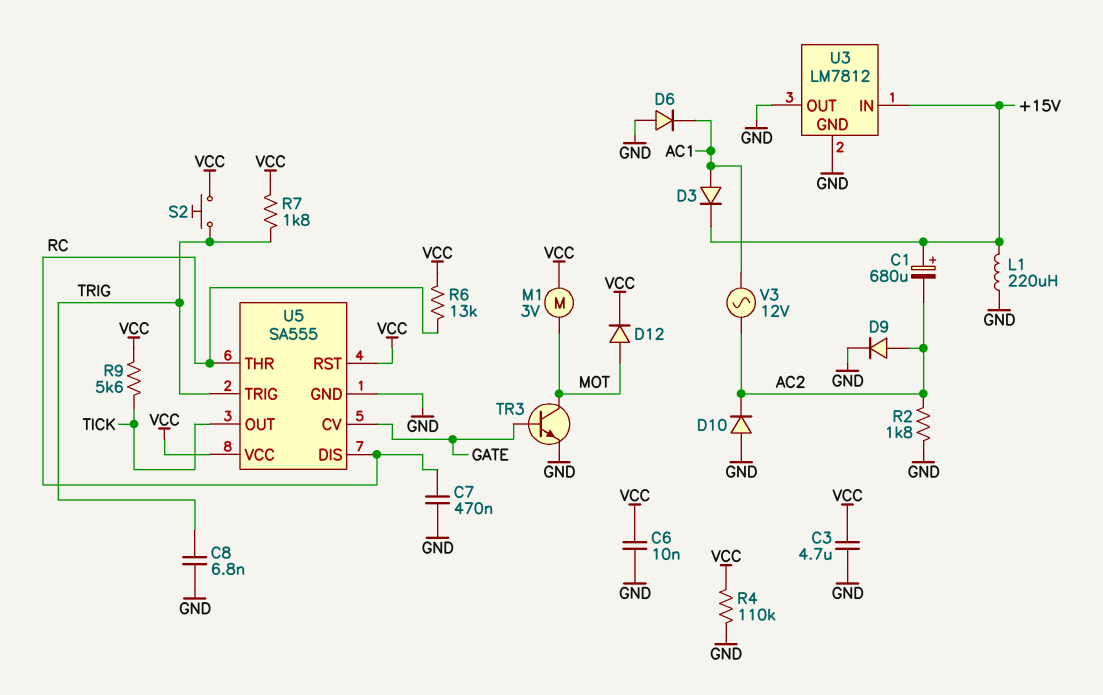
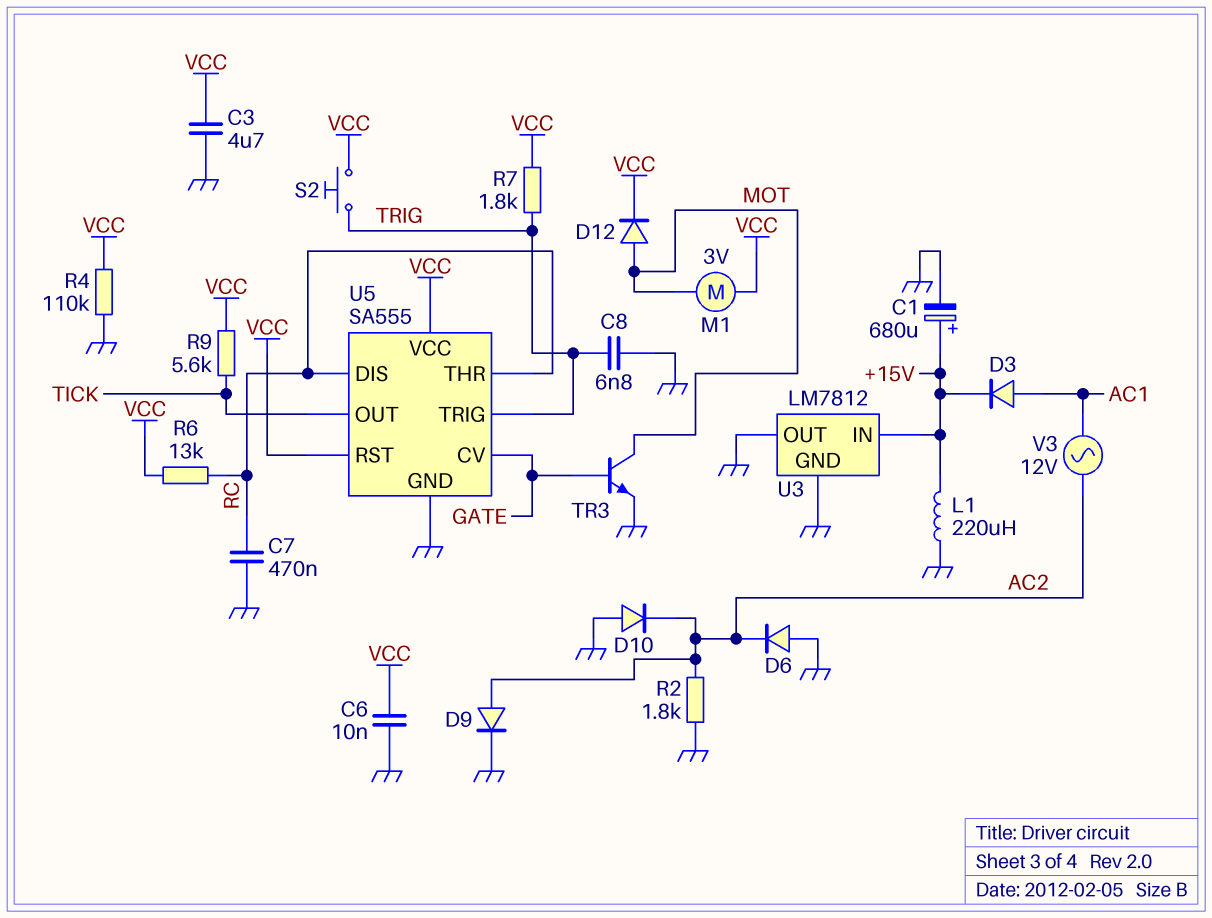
C1: 680uF (plus +15V, minus AC2) -> 680uF (plus +15V, minus GND)
D6: diode (A GND, K AC1) -> diode (A GND, K AC2)

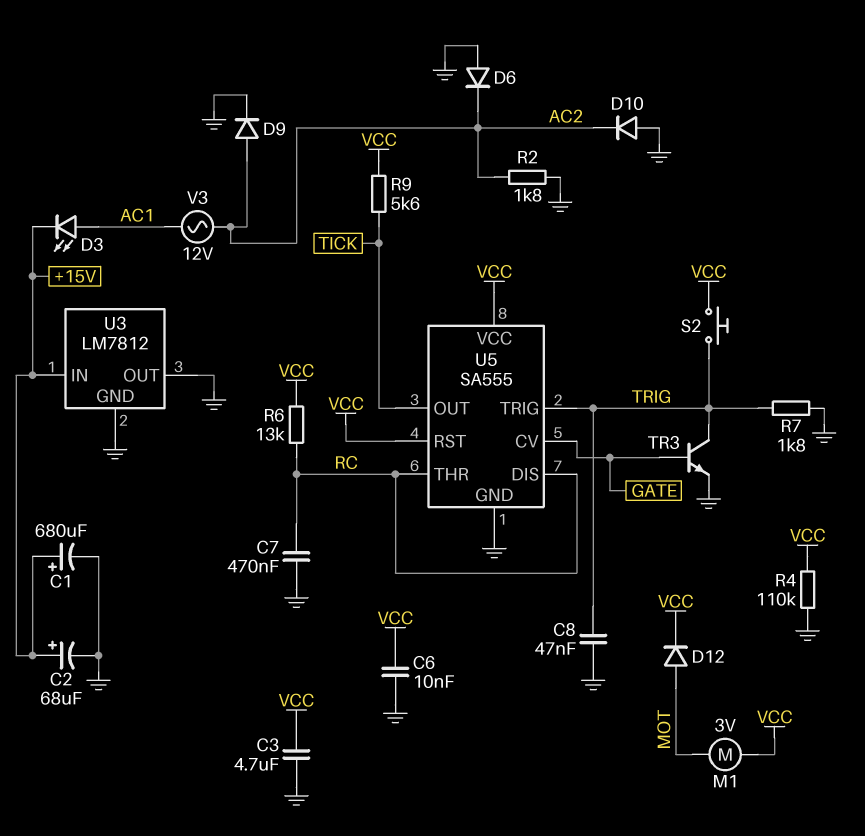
C2: none -> 68uF (plus +15V, minus GND)
C8: 6.8nF (GND, TRIG) -> 47nF (GND, TRIG)
D3: diode (A AC1, K +15V) -> LED (A AC1, K +15V)
L1: 220uH (+15V, GND) -> none
R7: 1.8k (TRIG, VCC) -> 1.8k (GND, TRIG)
TR3: NPN (B GATE, C MOT, E GND) -> NPN (B GATE, C TRIG, E GND)

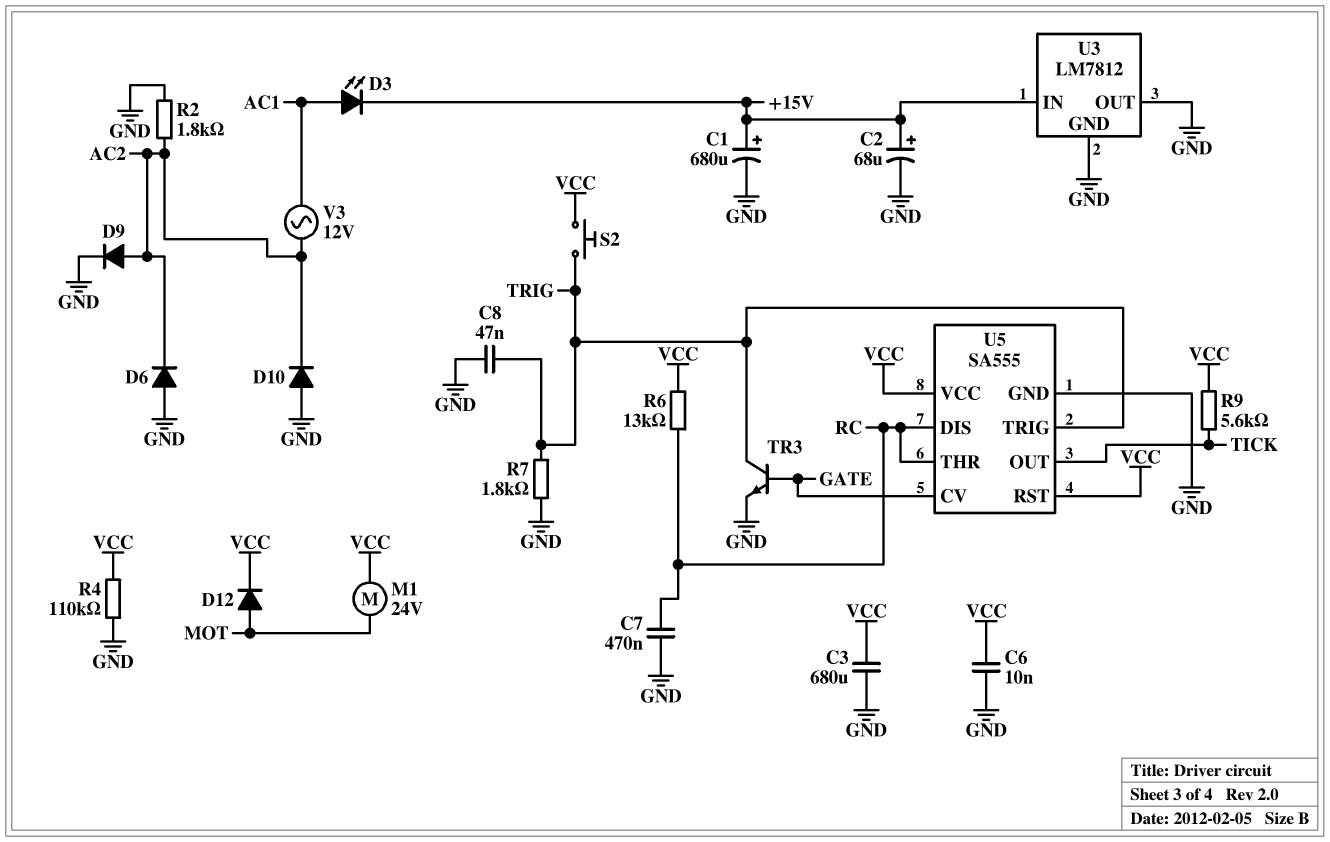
C3: 4.7uF (GND, VCC) -> 680uF (GND, VCC)
M1: motor 3V (MOT, VCC) -> motor 24V (MOT, VCC)

